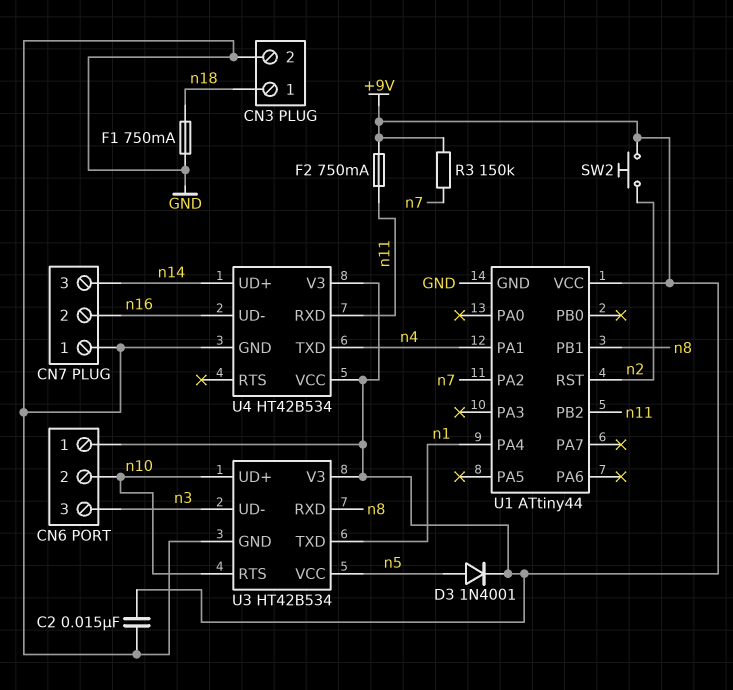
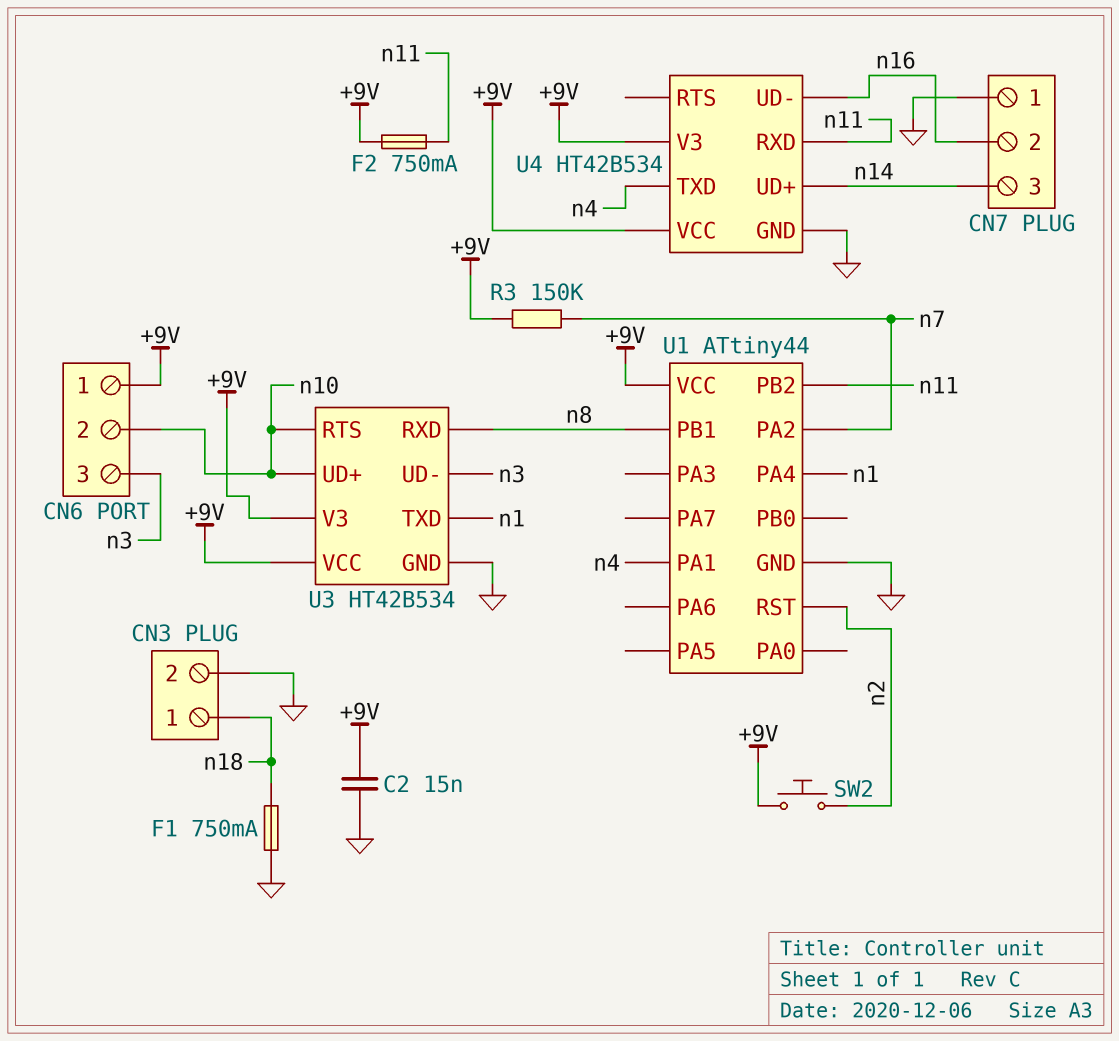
D3: diode 1N4001 (A n5, K +9V) -> none
U3 pin VCC: n5 -> +9V

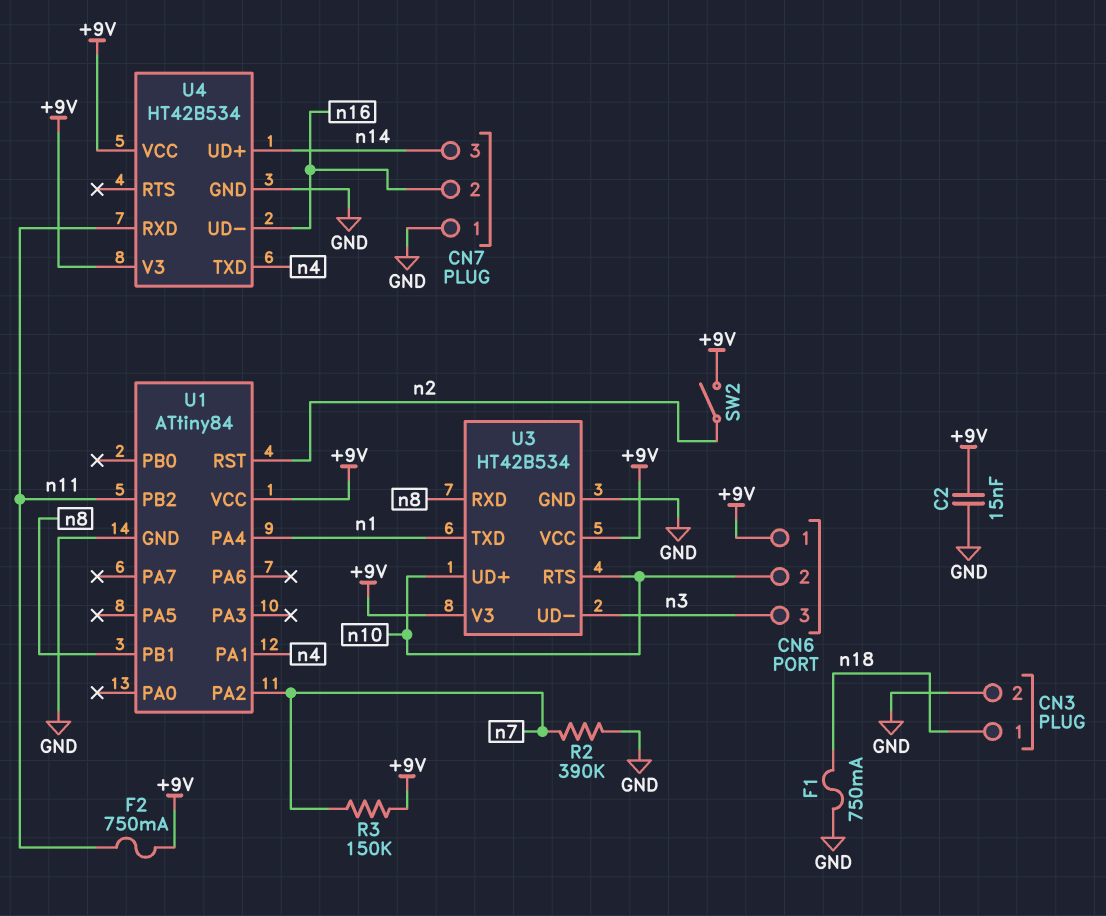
R2: none -> 390k (GND, n7)
SW2: button (+9V, n2) -> switch (+9V, n2)
U1: ATtiny44 -> ATtiny84

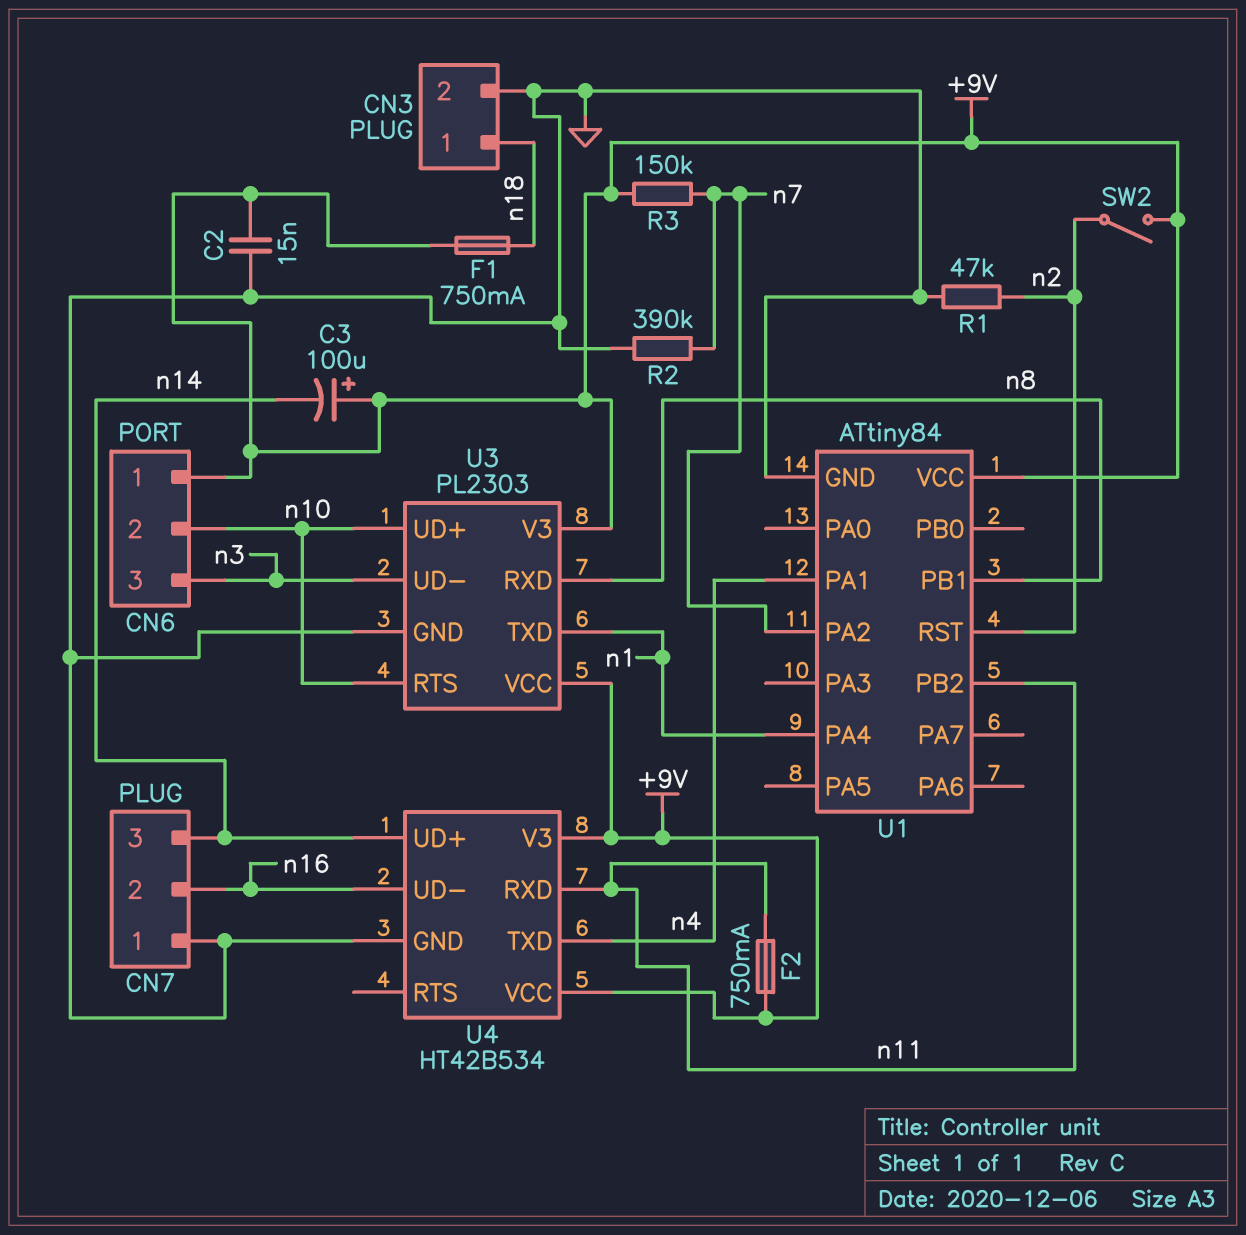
C3: none -> 100uF (plus +9V, minus n14)
F1: 750mA (GND, n18) -> 750mA (+9V, n18)
R1: none -> 47k (GND, n2)
U3: HT42B534 -> PL2303

